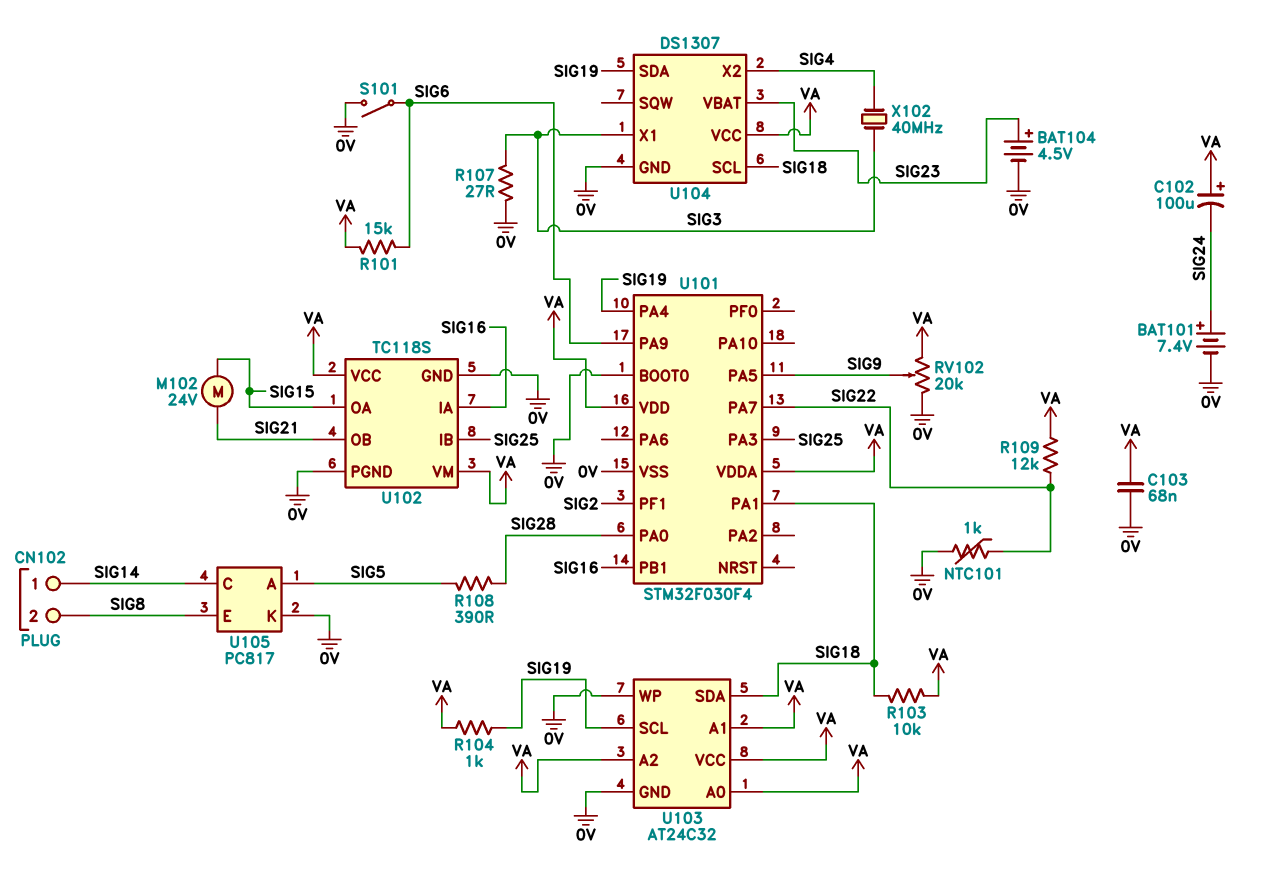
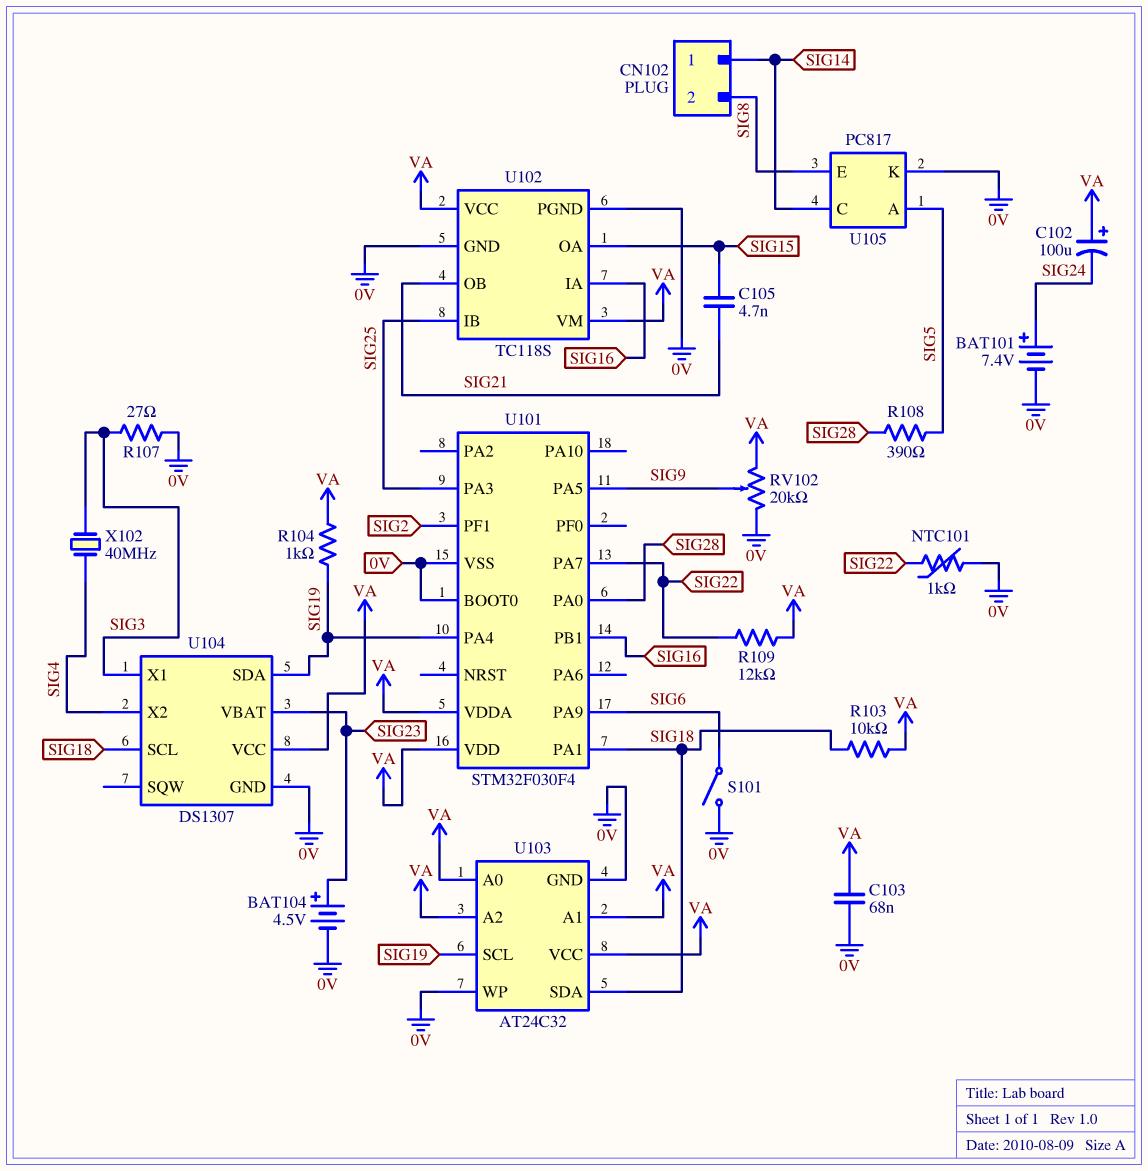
C105: none -> 4.7nF (SIG15, SIG21)
M102: motor 24V (SIG15, SIG21) -> none
R101: 15k (SIG6, VA) -> none

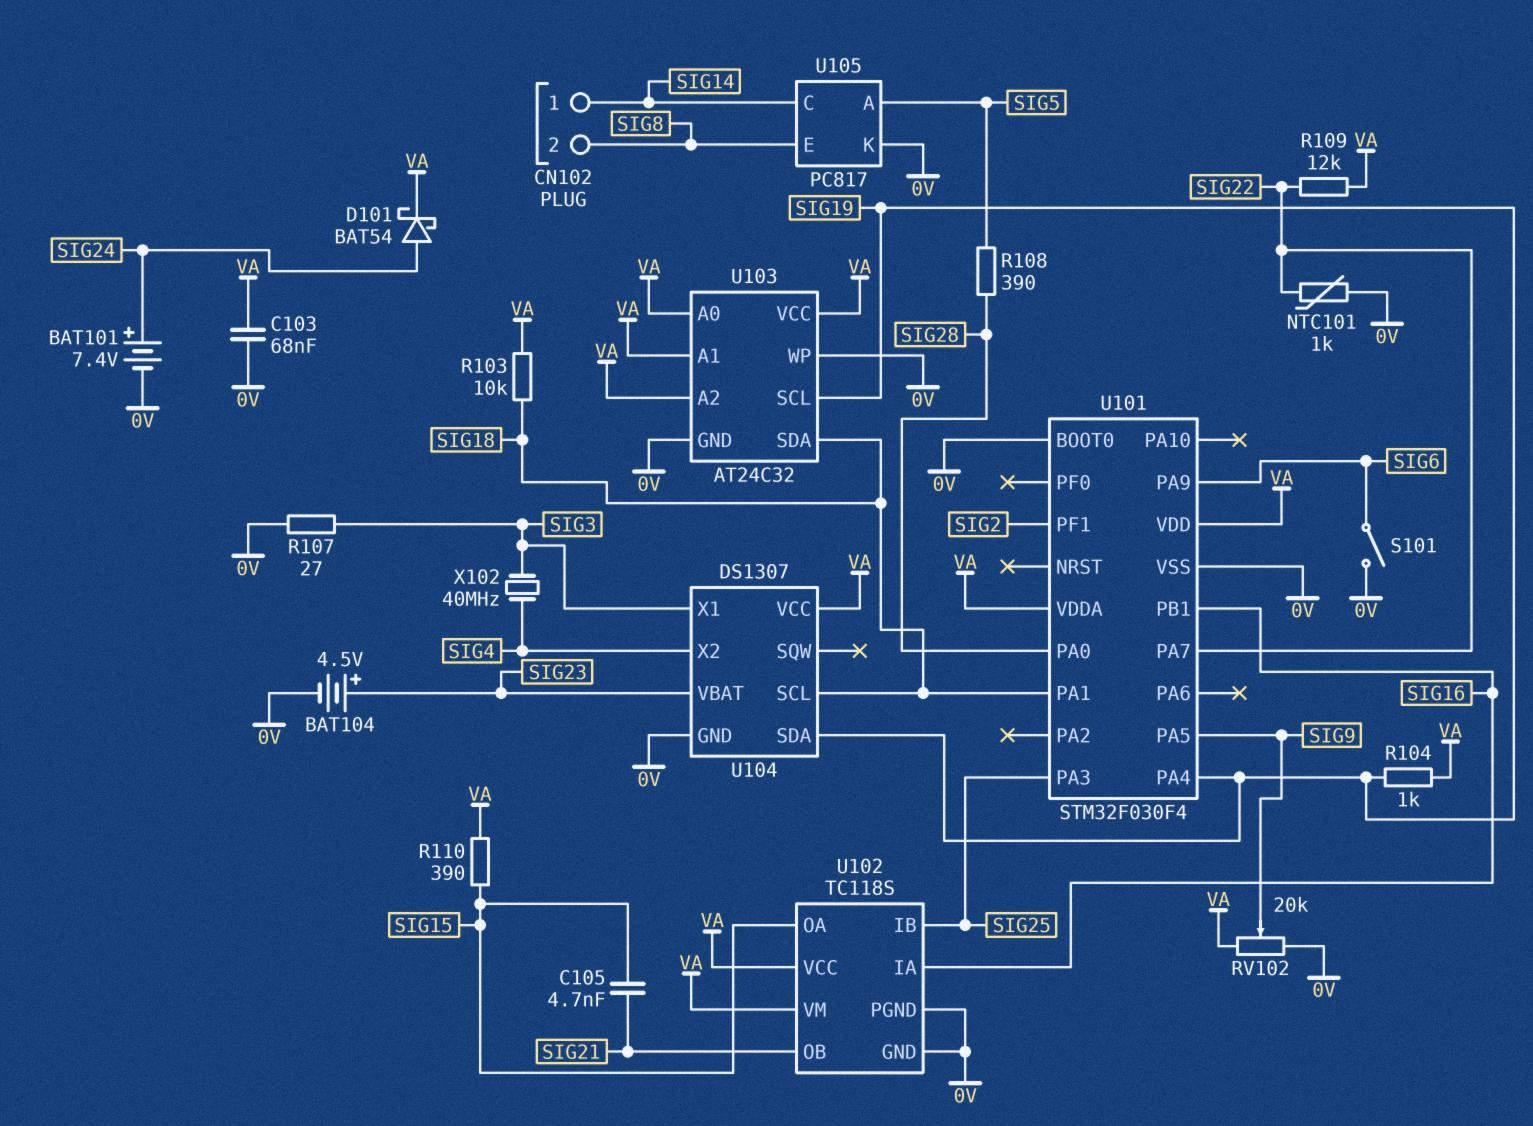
C102: 100uF (plus VA, minus SIG24) -> none
D101: none -> schottky BAT54 (A SIG24, K VA)
R110: none -> 390 (SIG15, VA)

